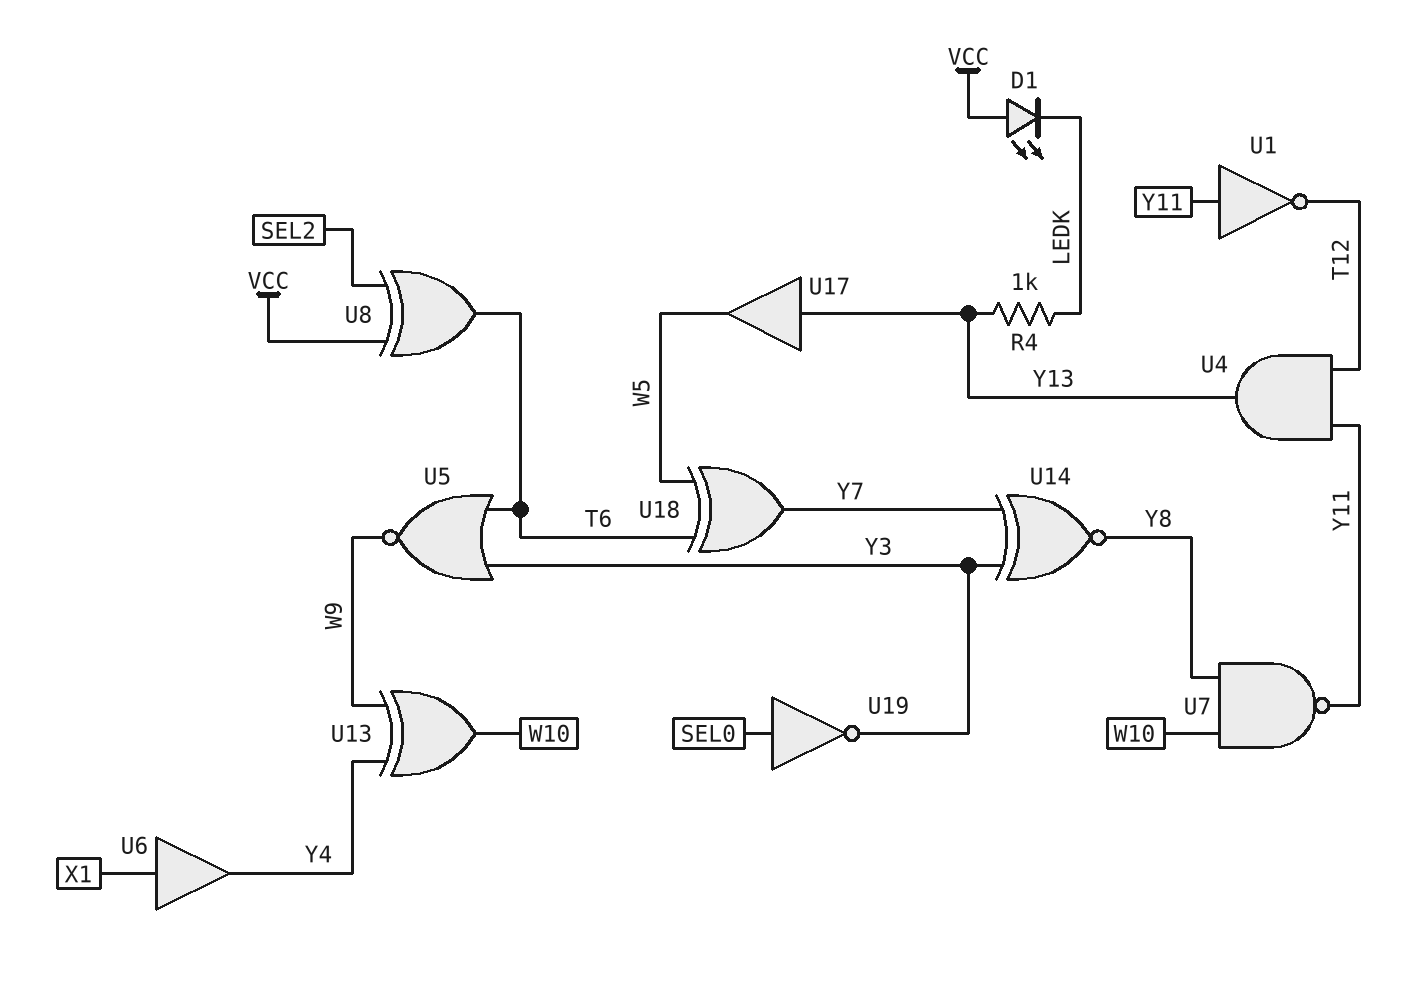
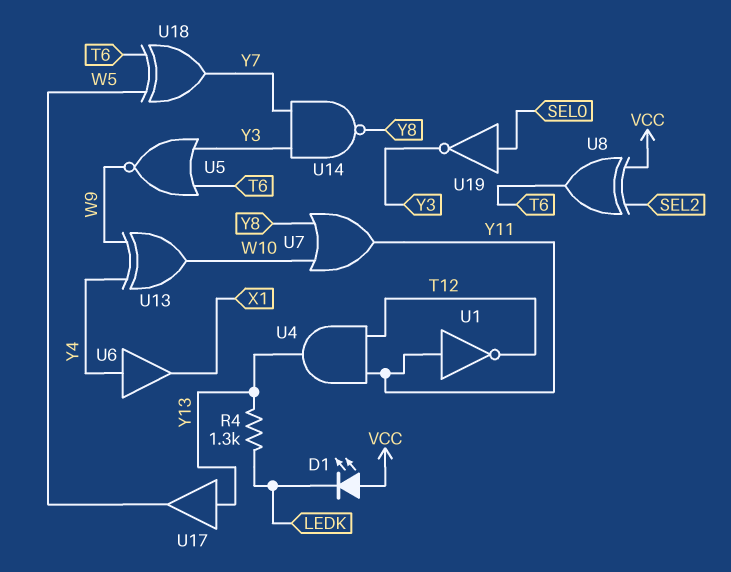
R4: 1k (LEDK, Y13) -> 1.3k (LEDK, Y13)
U6: buffer (in X1, out Y4) -> buffer (in Y4, out X1)
U7: NAND (in W10, in Y8, out Y11) -> OR (in W10, in Y8, out Y11)
U14: XNOR (in Y3, in Y7, out Y8) -> NAND (in Y3, in Y7, out Y8)

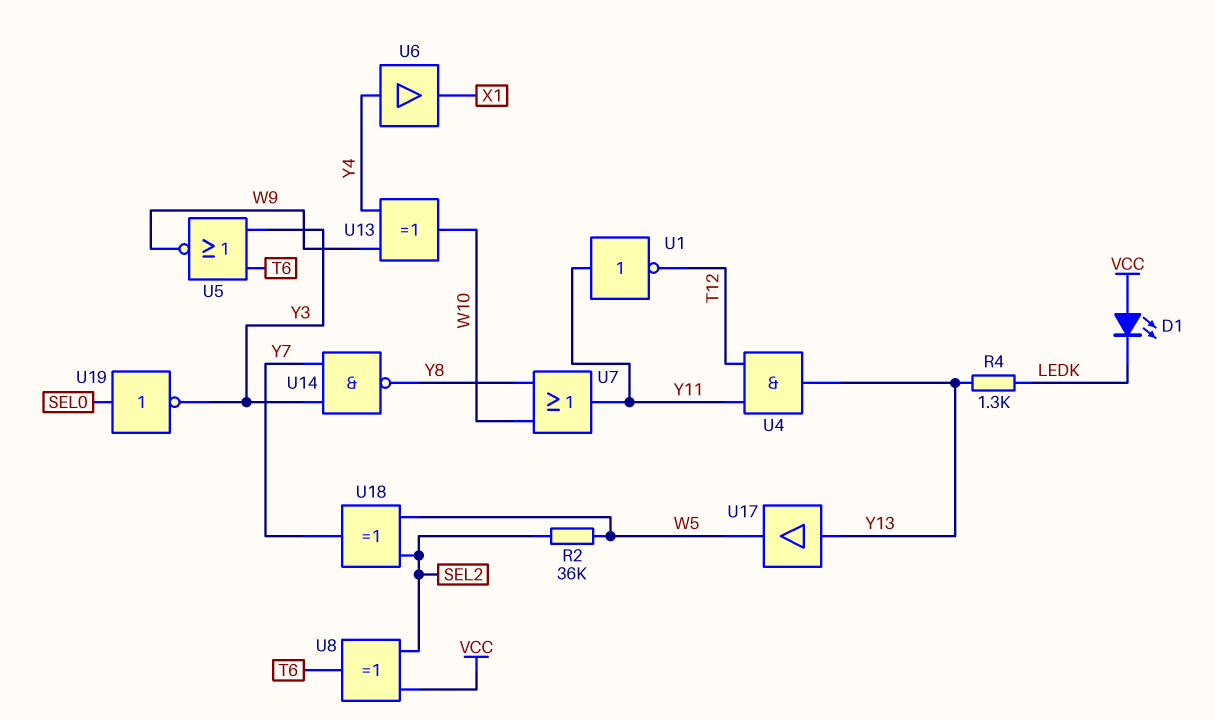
R2: none -> 36k (SEL2, W5)
U18: XOR (in T6, in W5, out Y7) -> XOR (in SEL2, in W5, out Y7)

